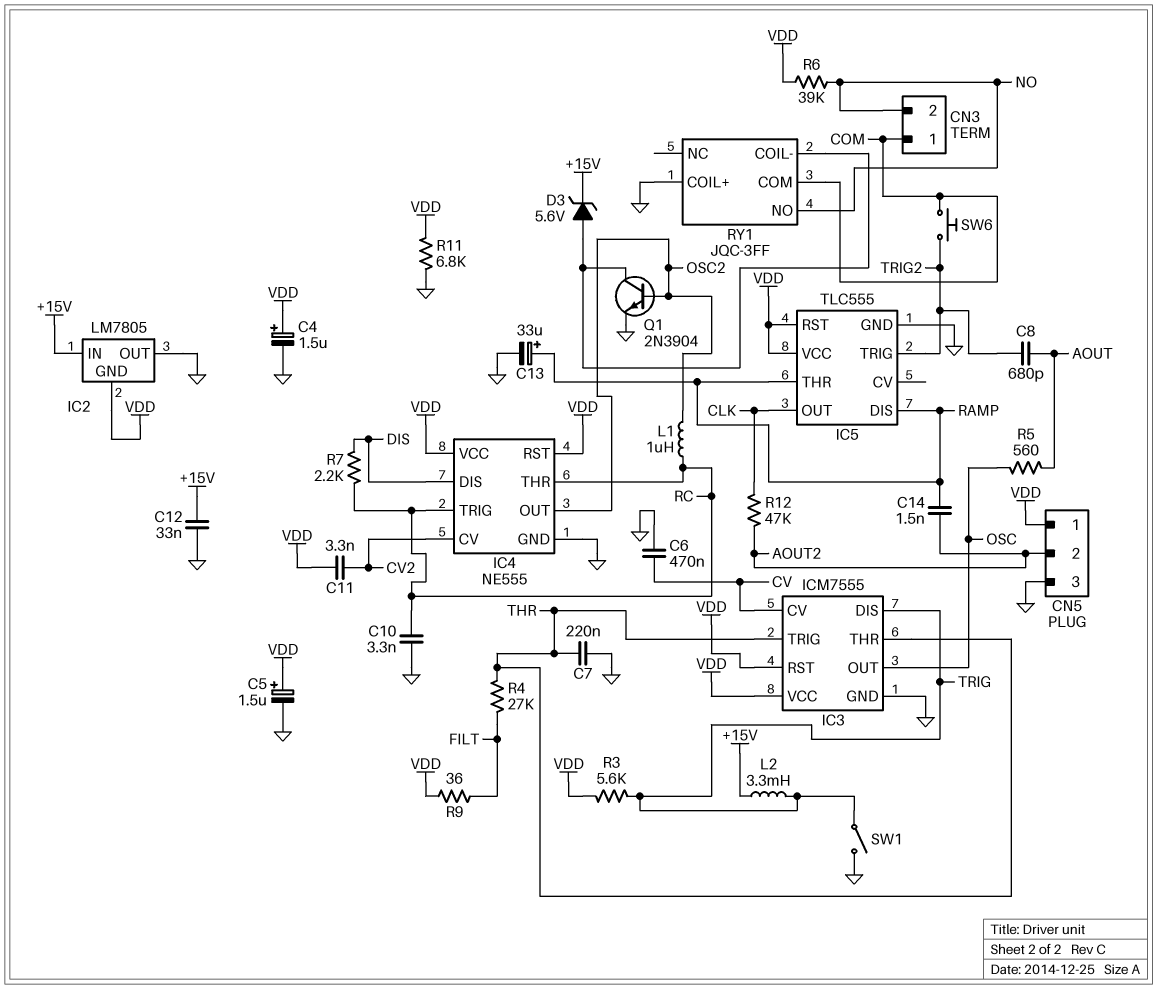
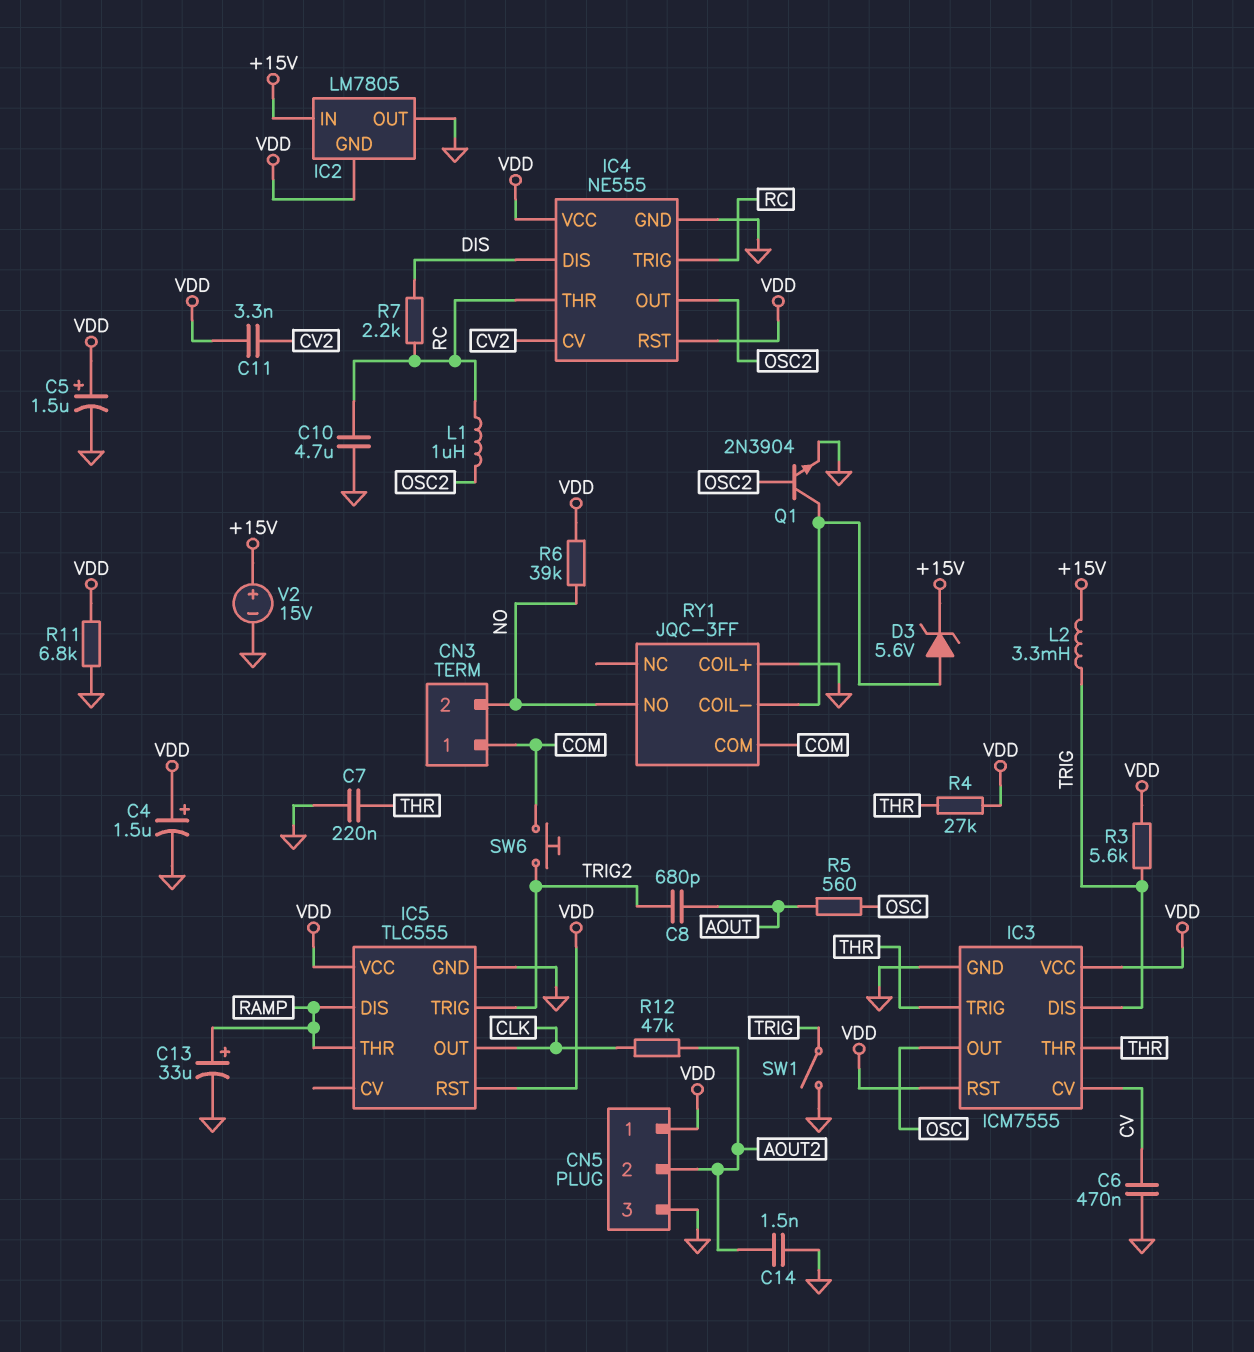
C10: 3.3nF (GND, RC) -> 4.7uF (GND, RC)
C12: 33nF (+15V, GND) -> none
C14: 1.5nF (AOUT2, RAMP) -> 1.5nF (AOUT2, GND)
R4: 27k (FILT, THR) -> 27k (THR, VDD)
R9: 36 (FILT, VDD) -> none
V2: none -> 15V (plus +15V, minus GND)

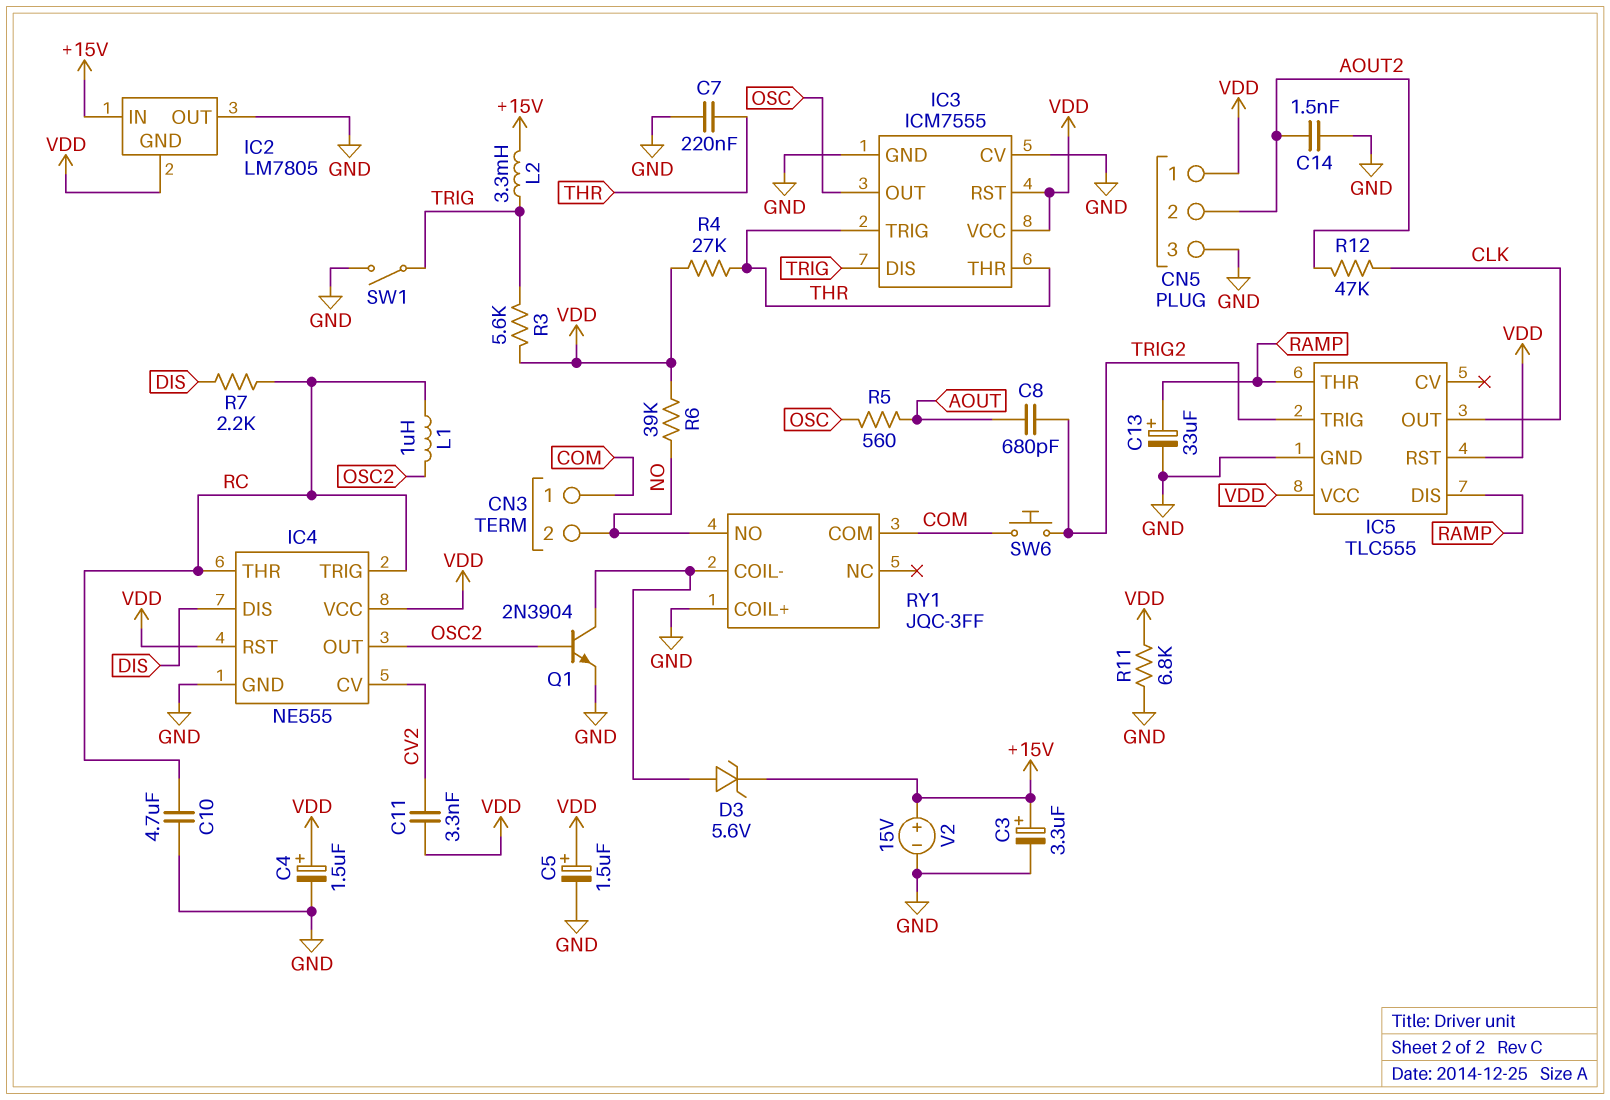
C3: none -> 3.3uF (plus +15V, minus GND)
C6: 470nF (CV, GND) -> none
IC3 pin CV: CV -> GND

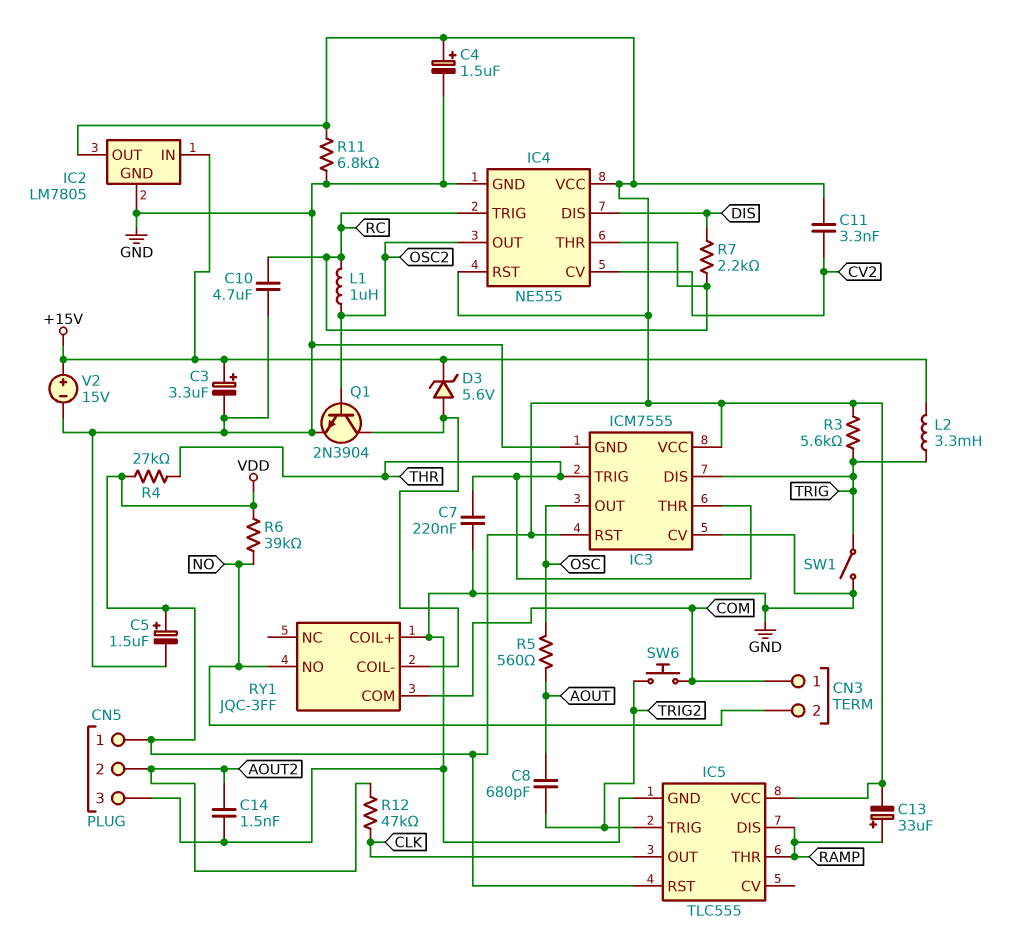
C13: 33uF (plus RAMP, minus GND) -> 33uF (plus RAMP, minus VDD)
IC2 pin GND: VDD -> GND
IC2 pin OUT: GND -> VDD

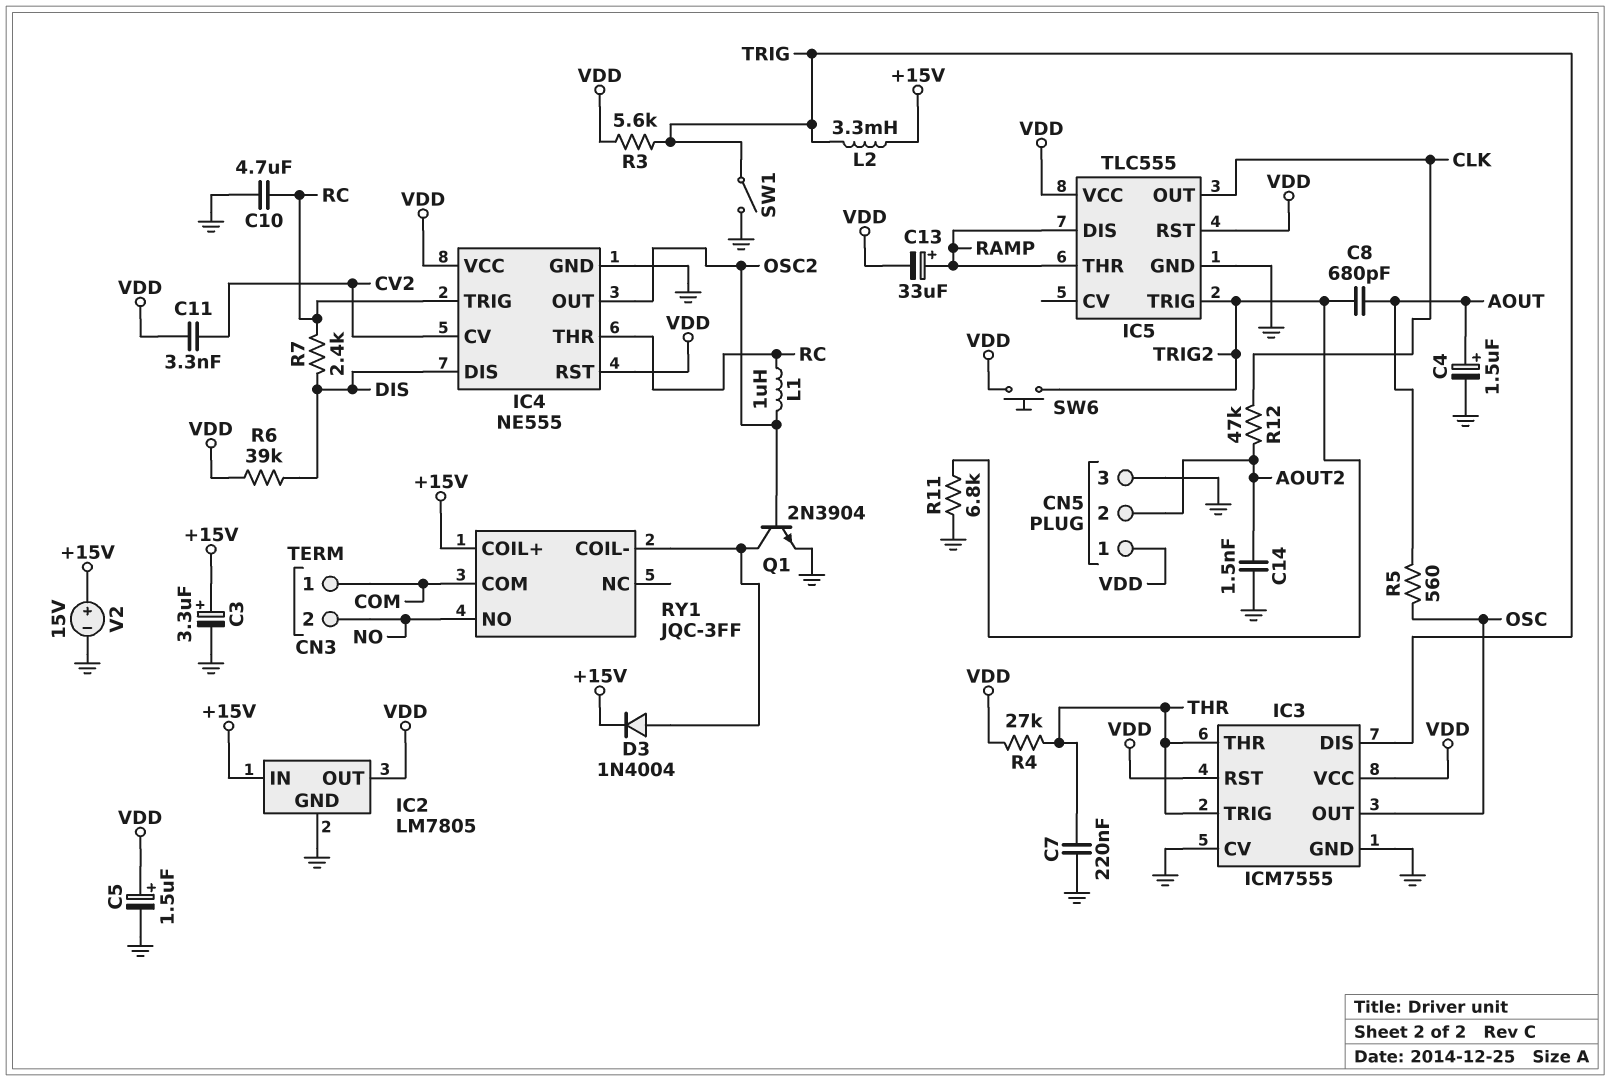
C4: 1.5uF (plus VDD, minus GND) -> 1.5uF (plus AOUT, minus GND)
D3: zener 5.6V (A RY1/COIL-, K +15V) -> diode 1N4004 (A RY1/COIL-, K +15V)
R6: 39k (NO, VDD) -> 39k (DIS, VDD)
R7: 2.2k (DIS, RC) -> 2.4k (DIS, RC)
R11: 6.8k (GND, VDD) -> 6.8k (GND, TRIG2)
RY1 pin COIL+: GND -> +15V
SW6: button (COM, TRIG2) -> button (TRIG2, VDD)

